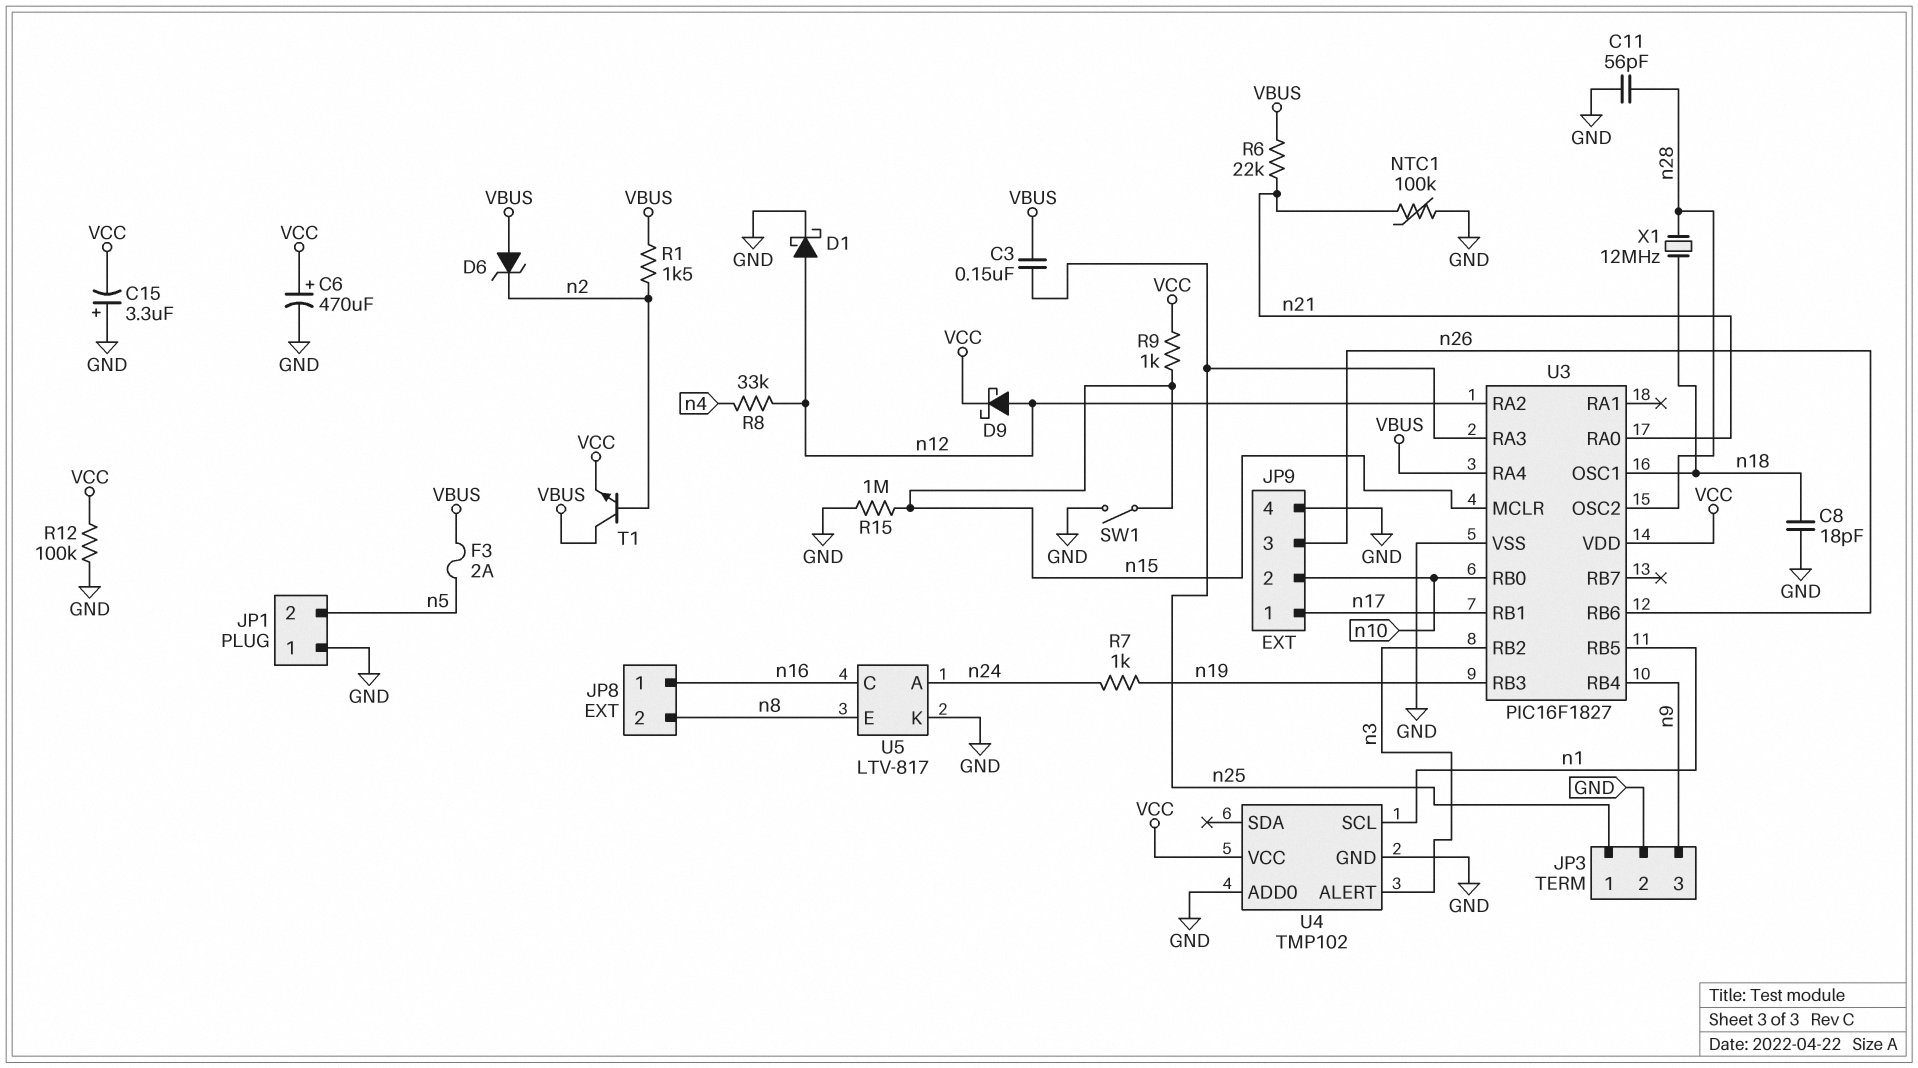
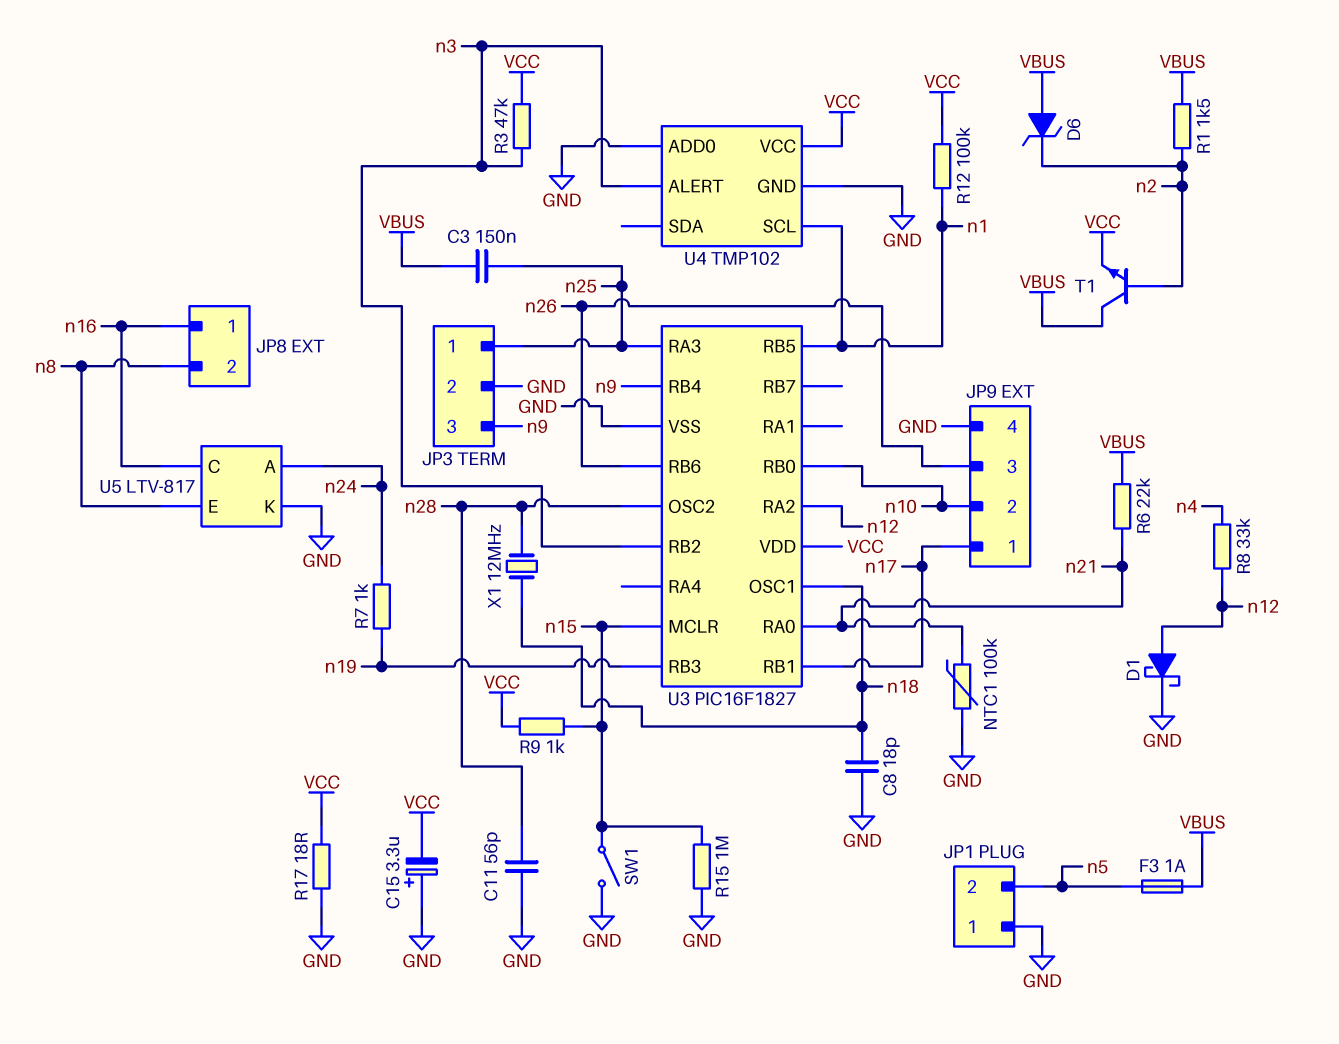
C6: 470uF (plus VCC, minus GND) -> none
D9: schottky (A n12, K VCC) -> none
F3: 2A (VBUS, n5) -> 1A (VBUS, n5)
R3: none -> 47k (VCC, n3)
R12: 100k (GND, VCC) -> 100k (VCC, n1)
R17: none -> 18 (GND, VCC)
U3 pin RA4: VBUS -> none

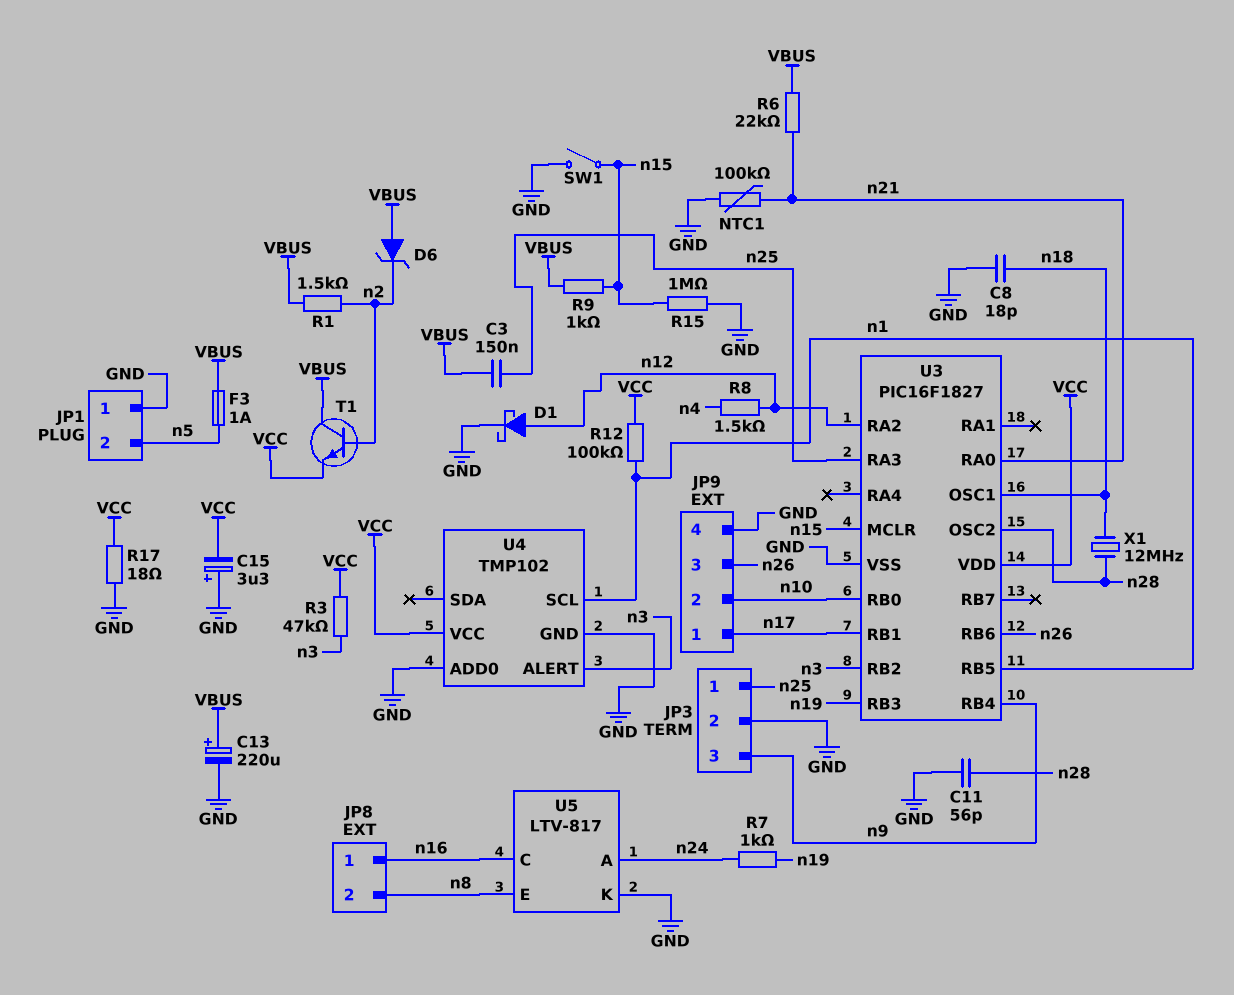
C13: none -> 220uF (plus VBUS, minus GND)
R8: 33k (n4, n12) -> 1.5k (n4, n12)
R9: 1k (VCC, n15) -> 1k (VBUS, n15)

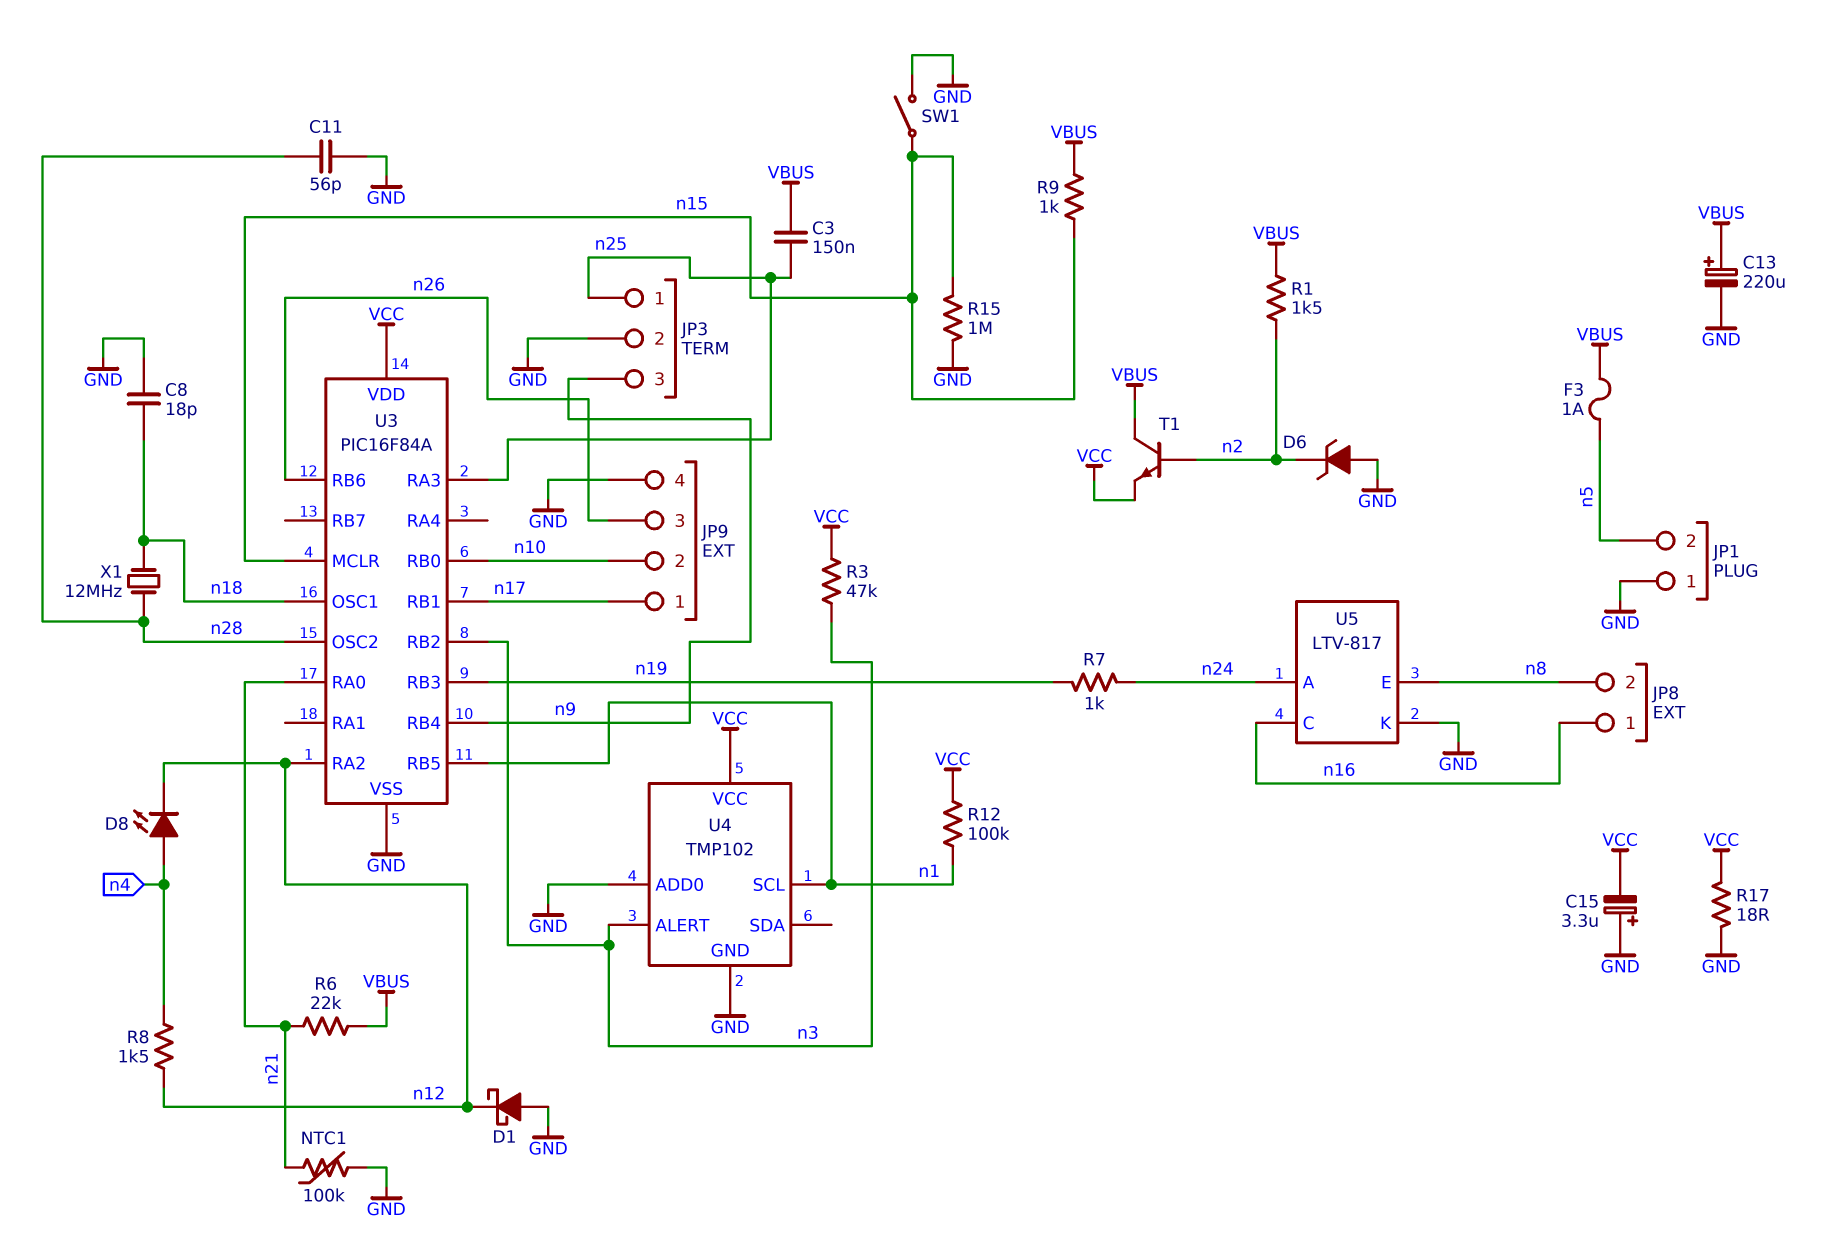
D1: schottky (A n12, K GND) -> schottky (A GND, K n12)
D6: zener (A VBUS, K n2) -> zener (A GND, K n2)
D8: none -> LED (A n4, K n12)
U3: PIC16F1827 -> PIC16F84A

